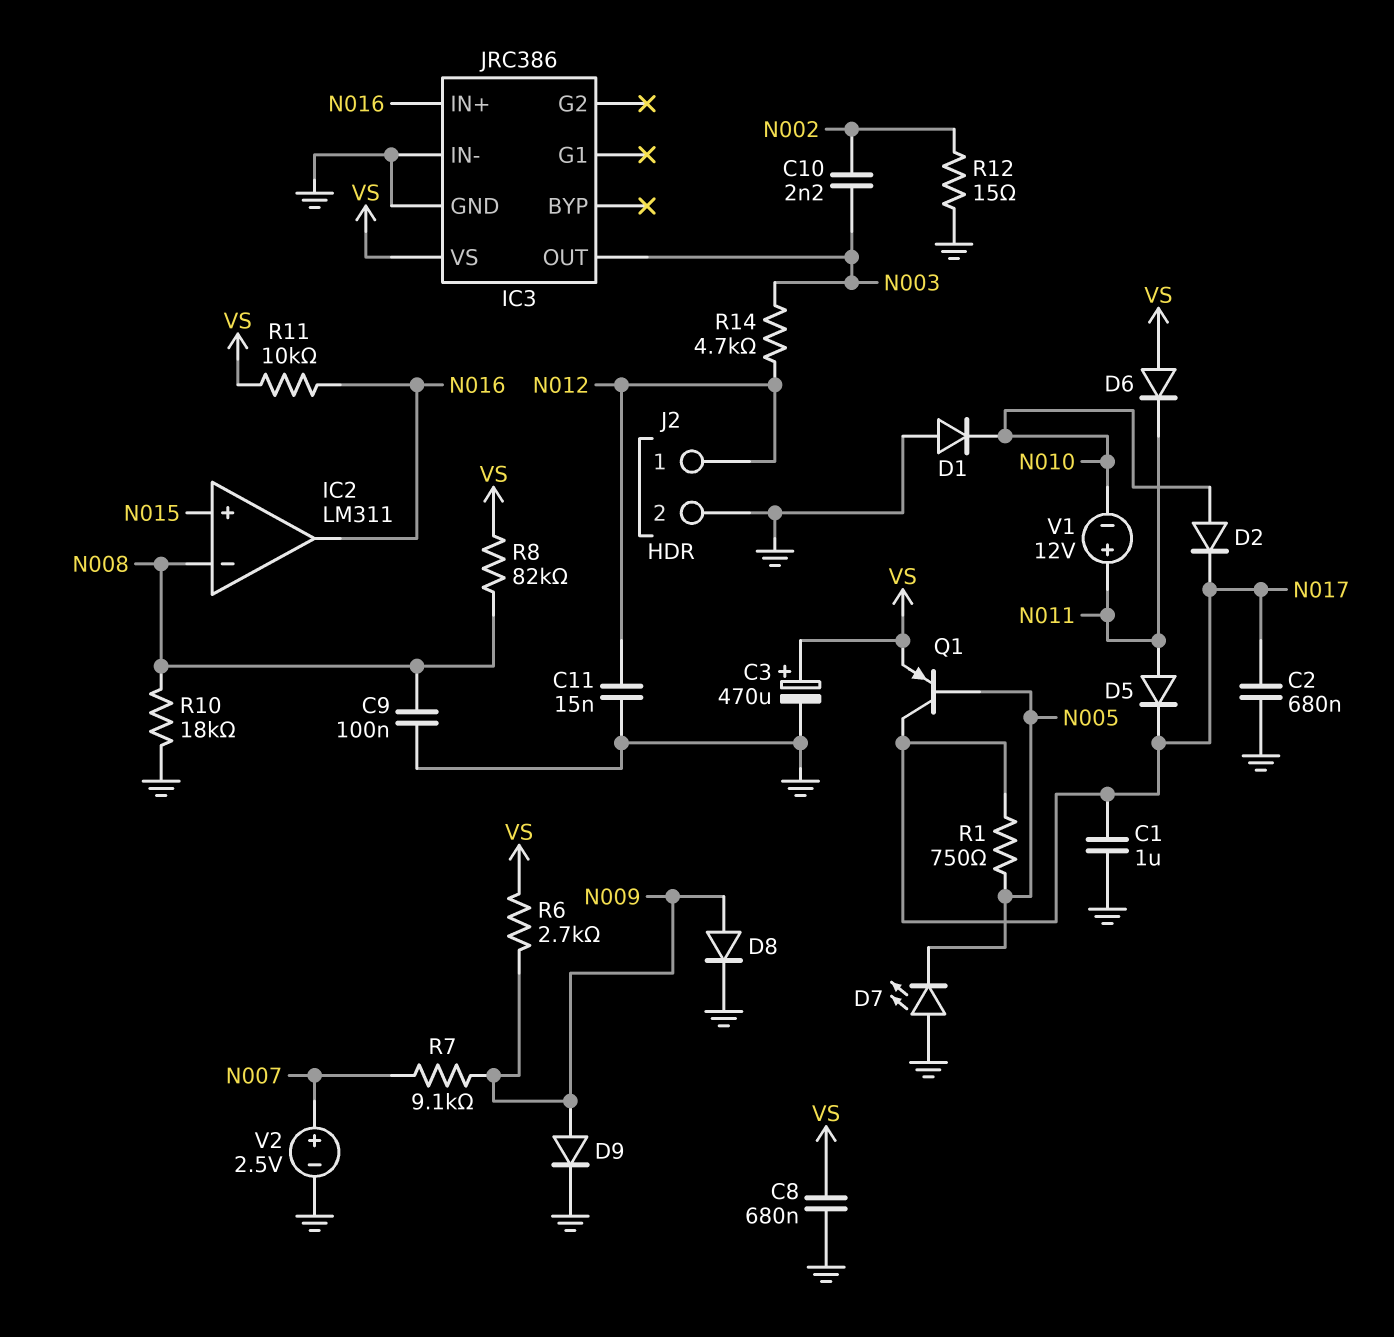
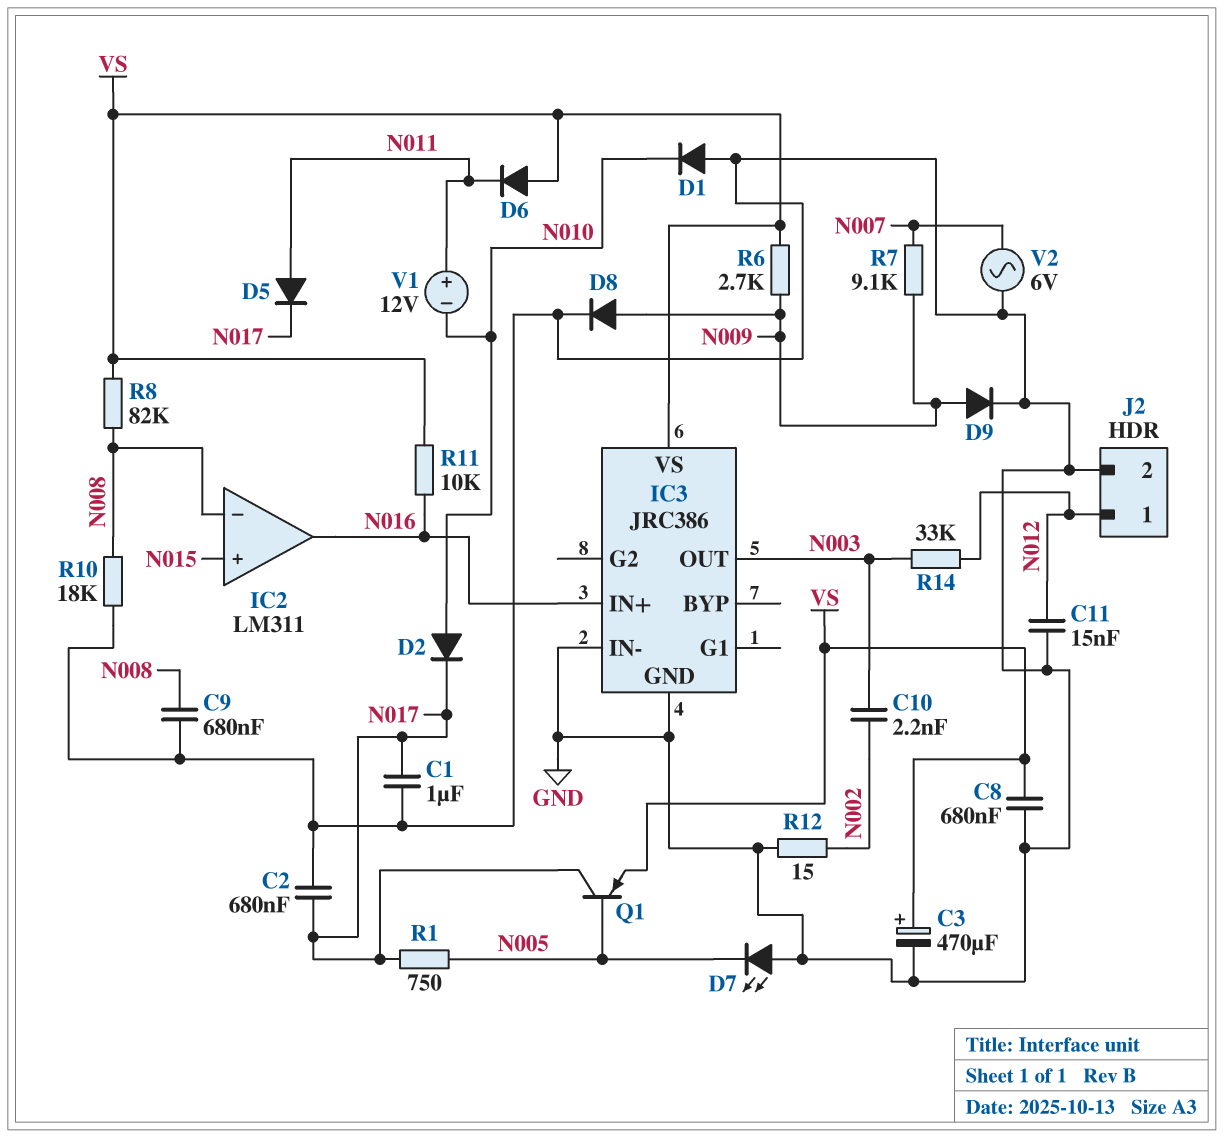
C9: 100nF (GND, N008) -> 680nF (GND, N008)
R14: 4.7k (N003, N012) -> 33k (N003, N012)
V2: 2.5V (plus N007, minus GND) -> AC 6V (GND, N007)

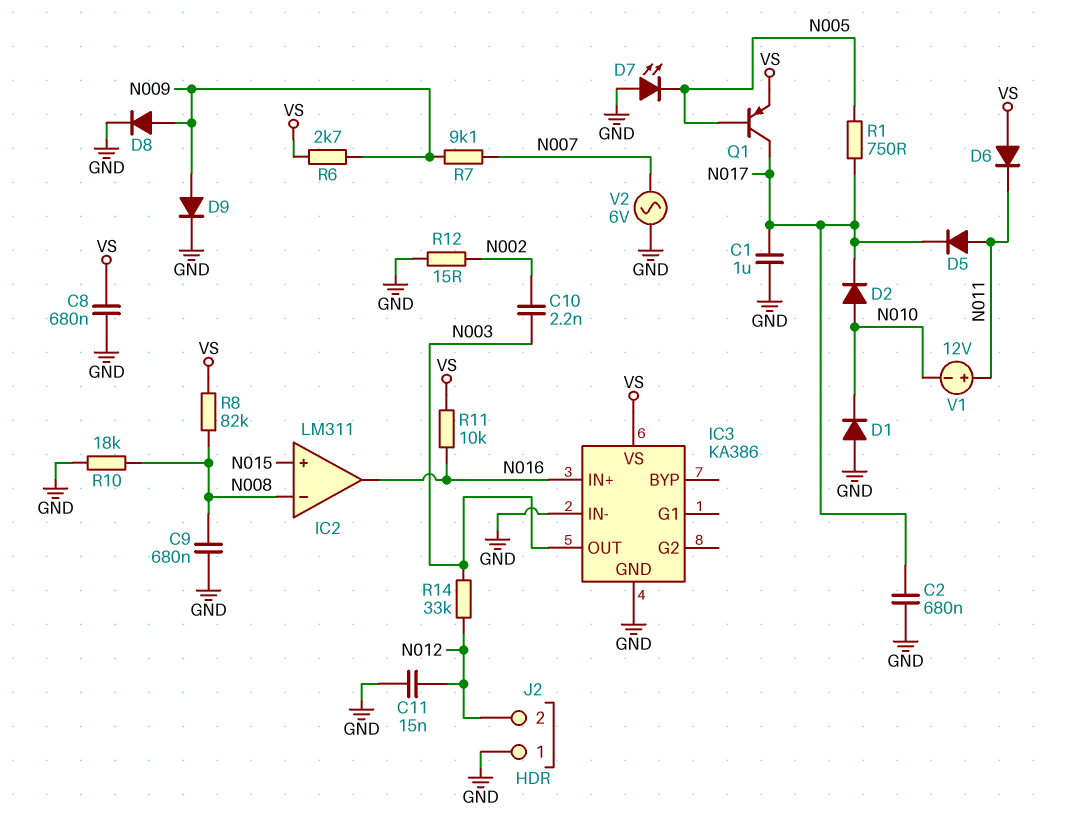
C3: 470uF (plus VS, minus GND) -> none
IC3: JRC386 -> KA386
J2 pin 1: N012 -> GND
J2 pin 2: GND -> N012

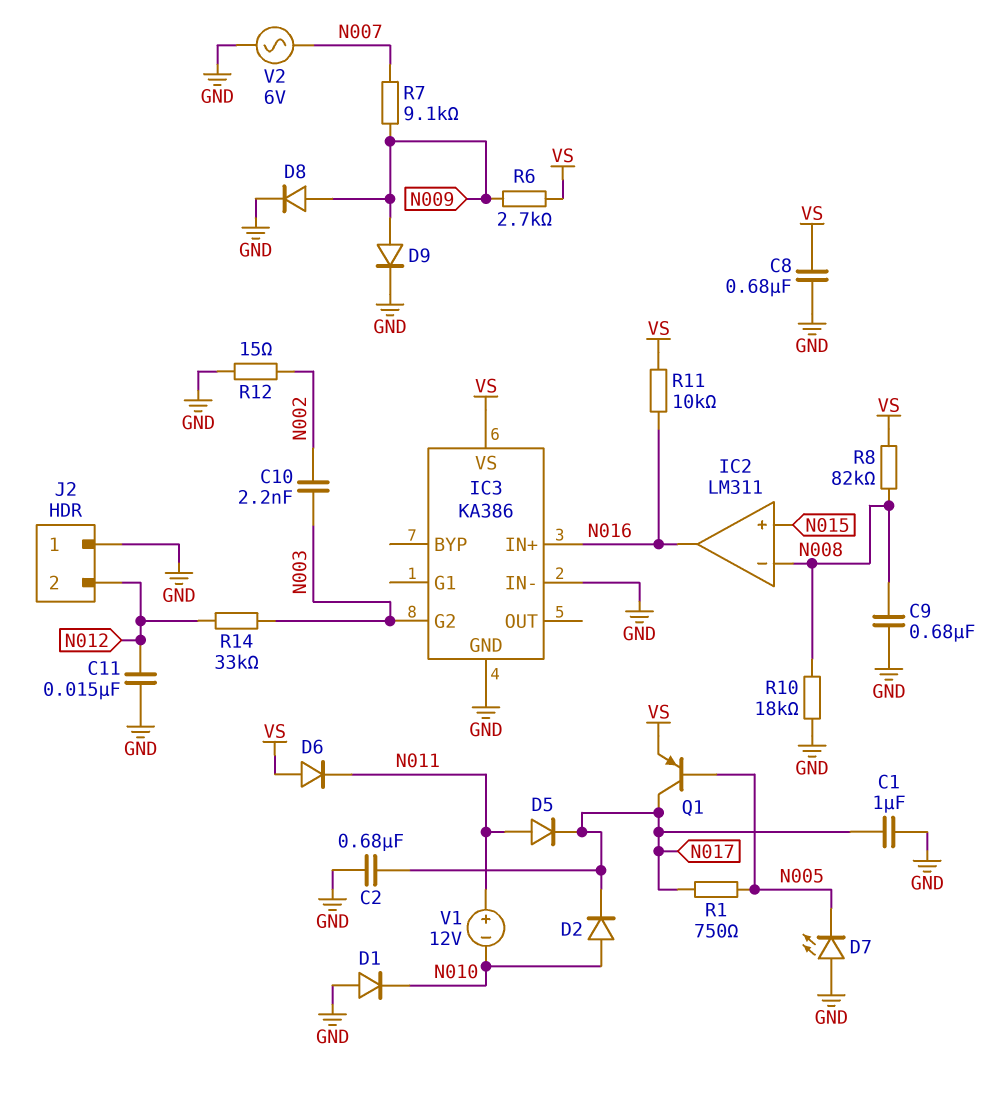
IC3 pin G2: none -> N003
IC3 pin OUT: N003 -> none

